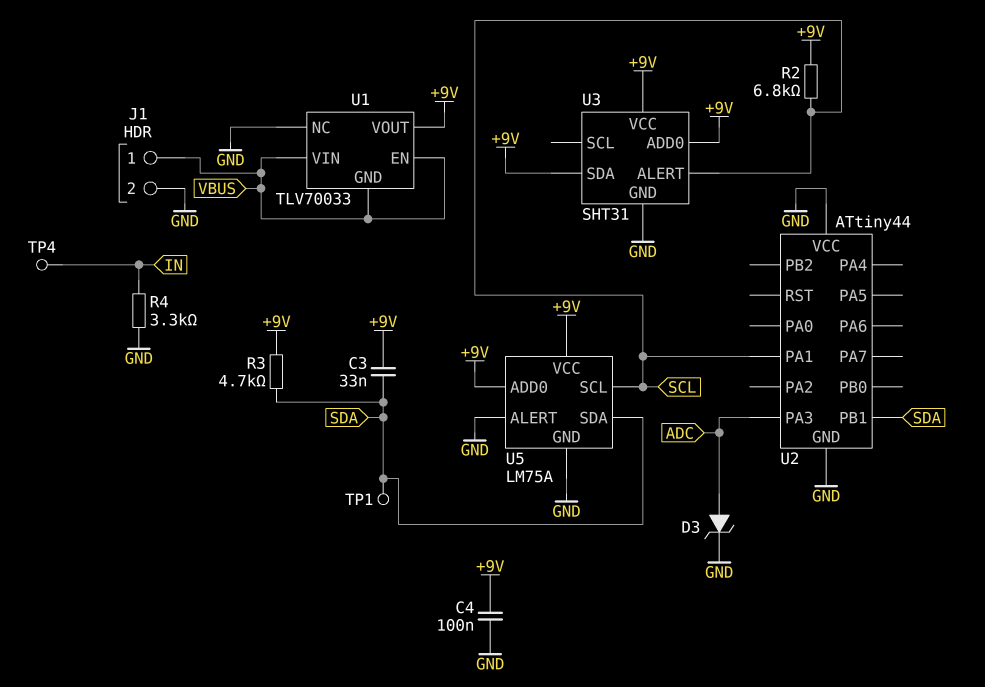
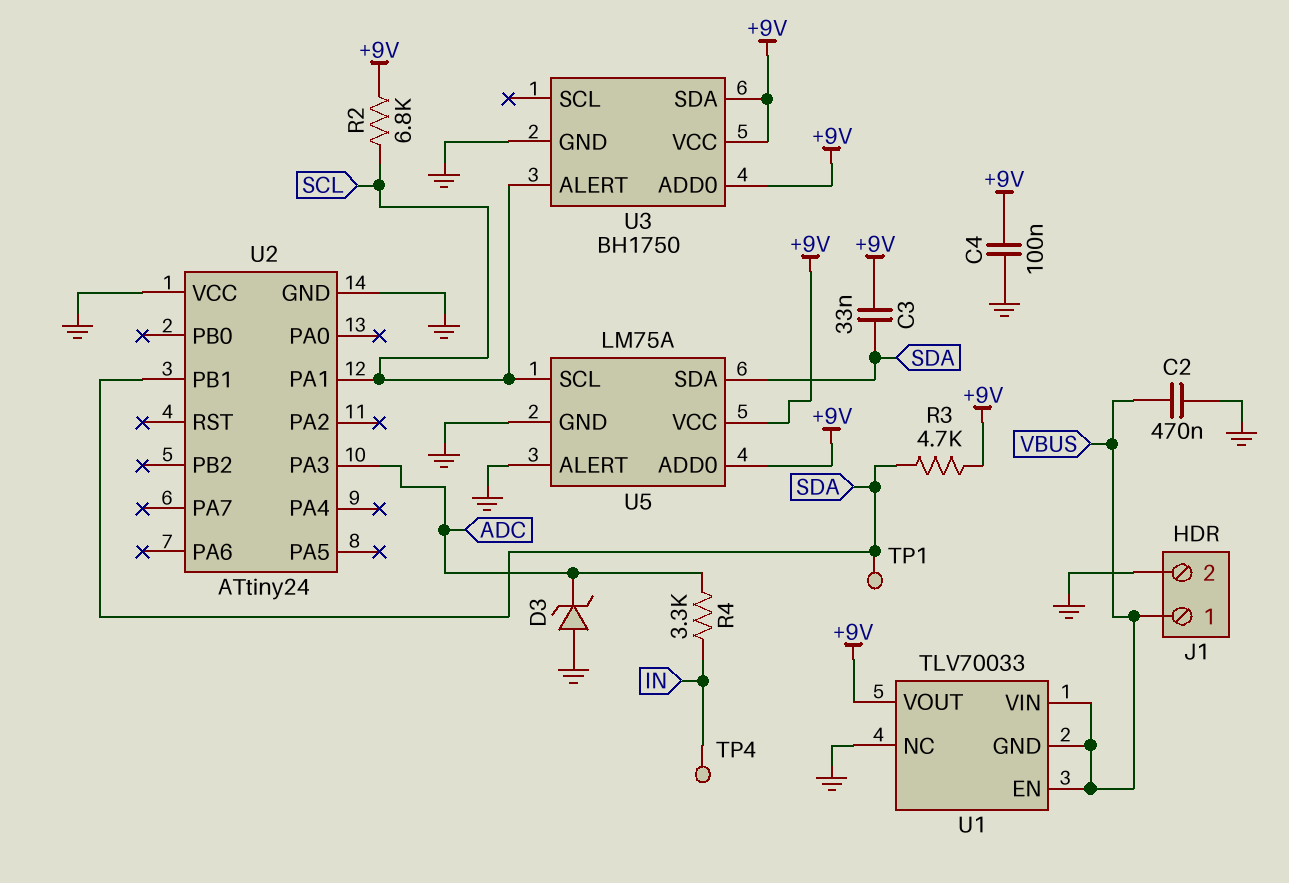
C2: none -> 470nF (GND, VBUS)
D3: zener (A ADC, K GND) -> zener (A GND, K ADC)
R4: 3.3k (GND, IN) -> 3.3k (ADC, IN)
U2: ATtiny44 -> ATtiny24
U3: SHT31 -> BH1750

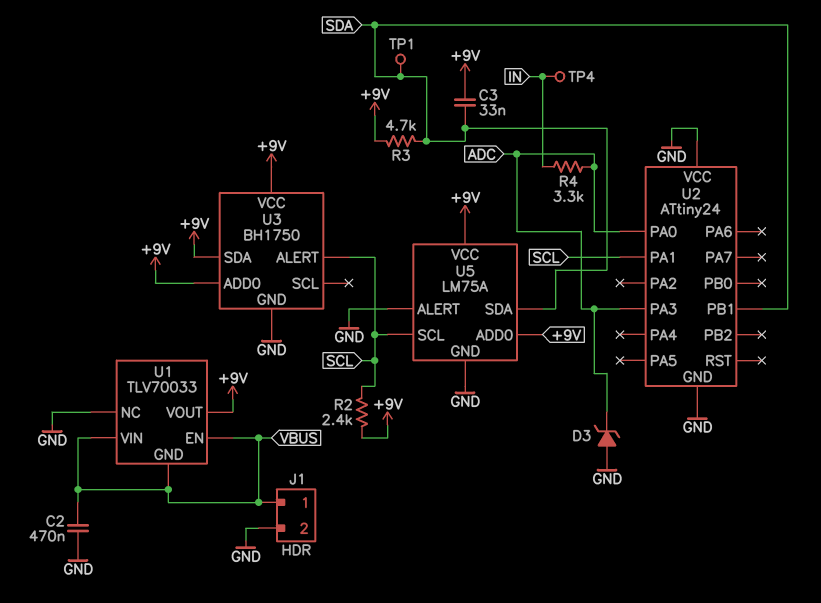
C4: 100nF (+9V, GND) -> none
R2: 6.8k (+9V, SCL) -> 2.4k (+9V, SCL)
U2 pin PA0: none -> ADC

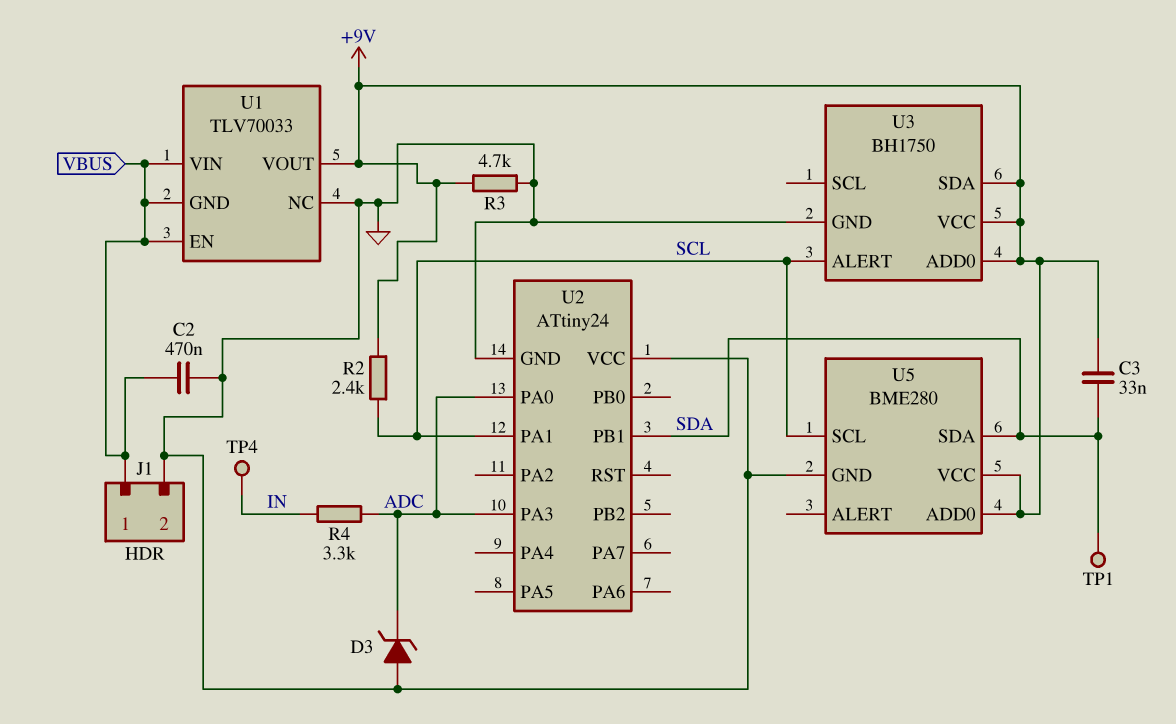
R3: 4.7k (+9V, SDA) -> 4.7k (+9V, GND)
U5: LM75A -> BME280
U5 pin ALERT: GND -> none

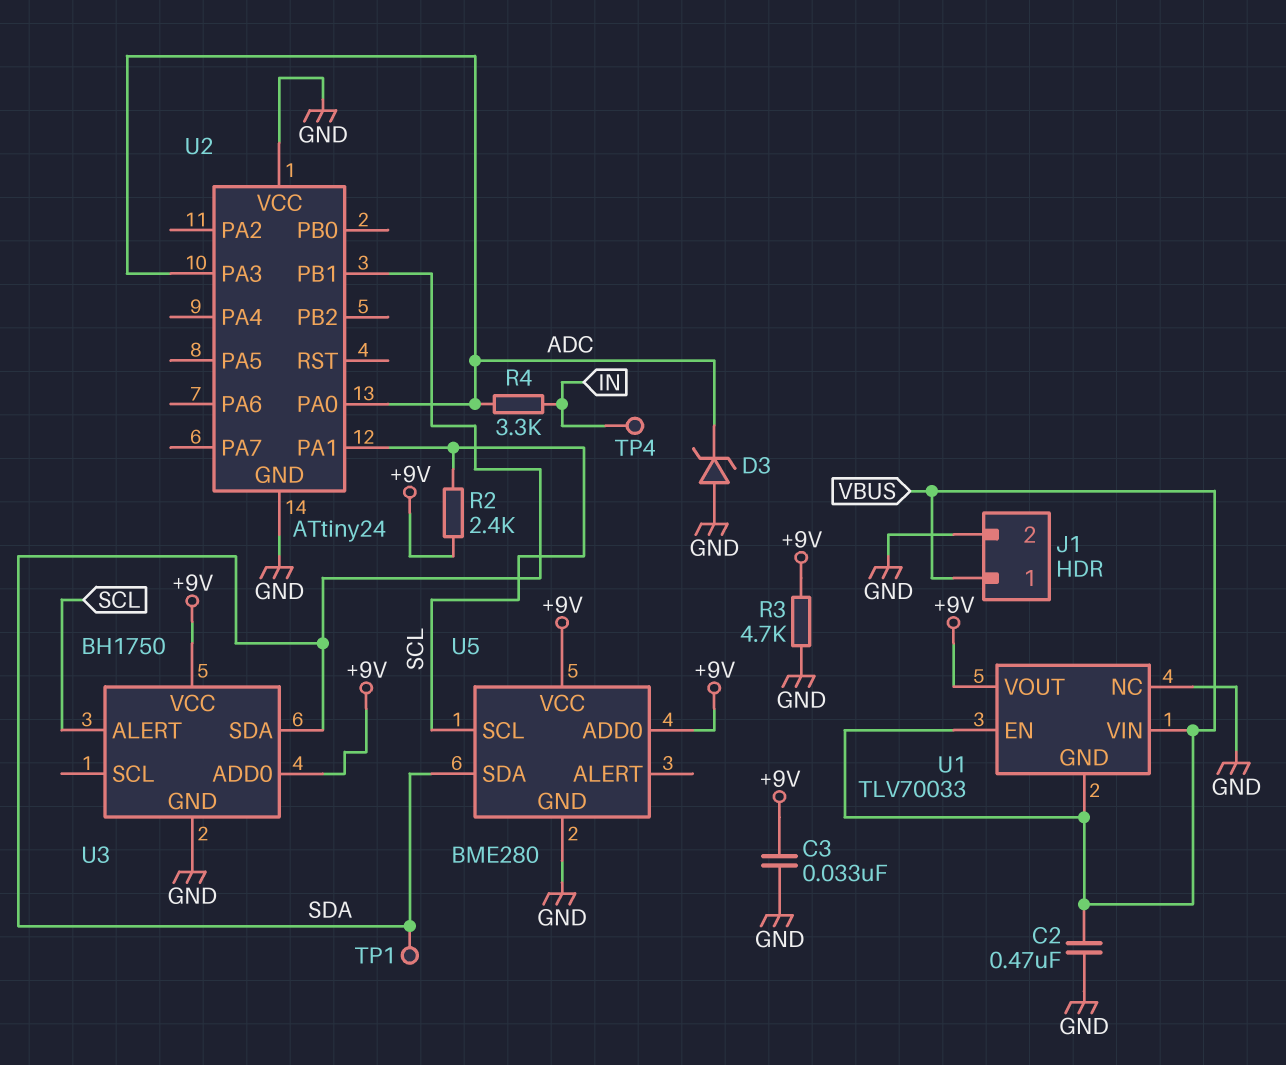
C3: 33nF (+9V, SDA) -> 33nF (+9V, GND)
U3 pin SDA: +9V -> SDA

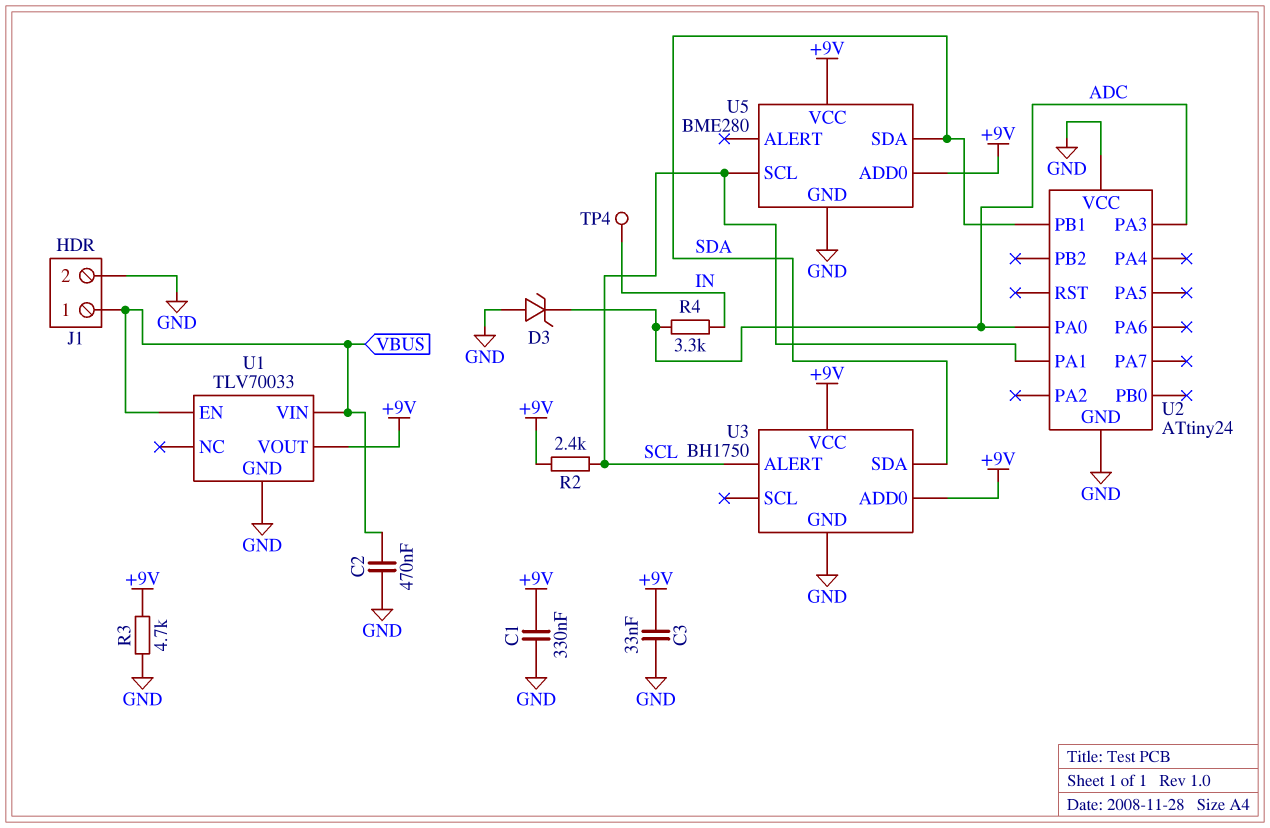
C1: none -> 330nF (+9V, GND)
TP1: test point (SDA) -> none
U1 pin GND: VBUS -> GND
U1 pin NC: GND -> none

